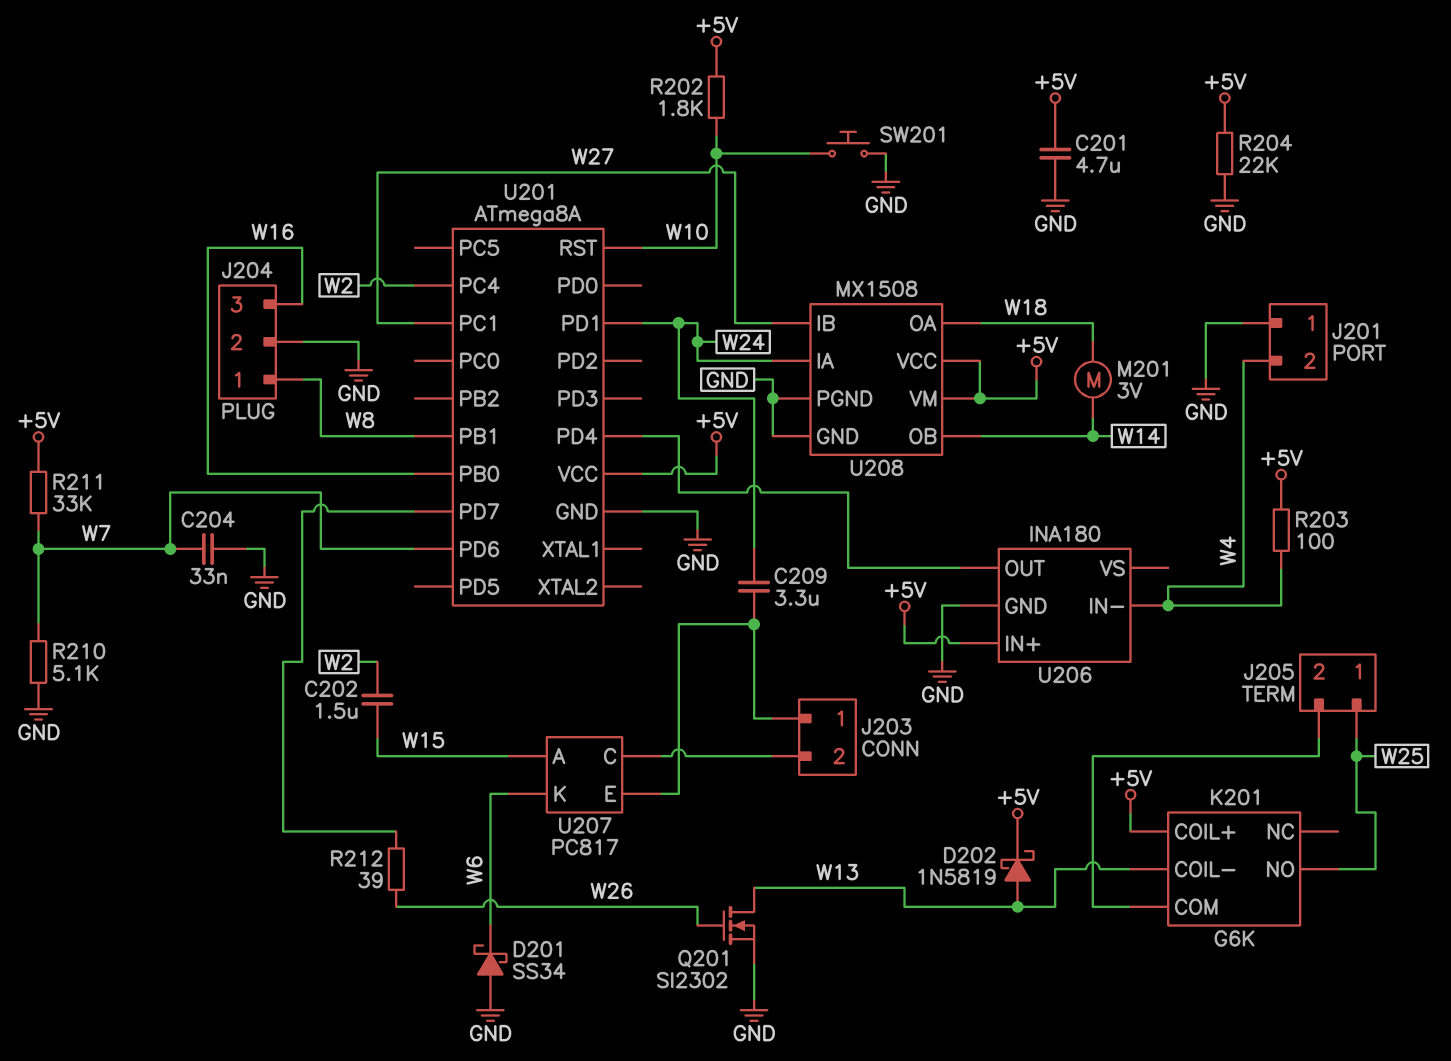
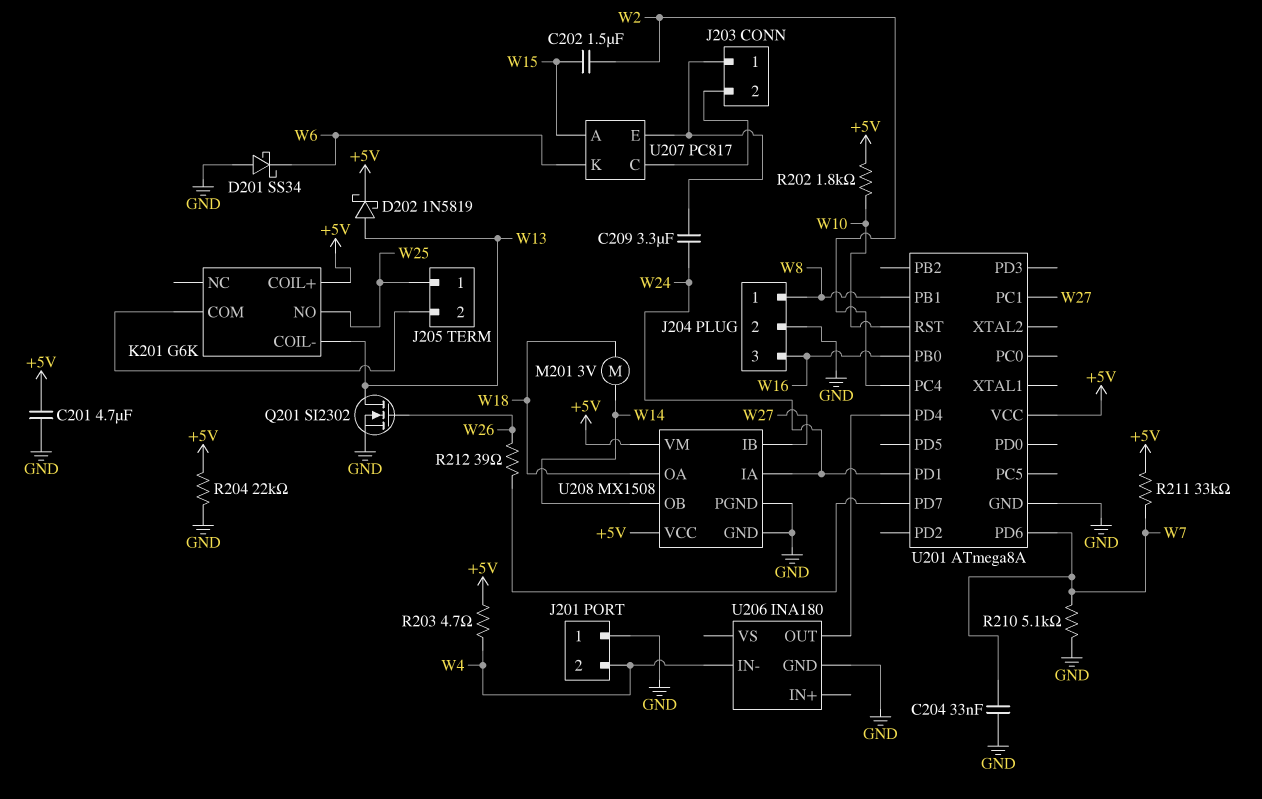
R203: 100 (+5V, W4) -> 4.7 (+5V, W4)
SW201: button (GND, W10) -> none
U206 pin IN+: +5V -> none

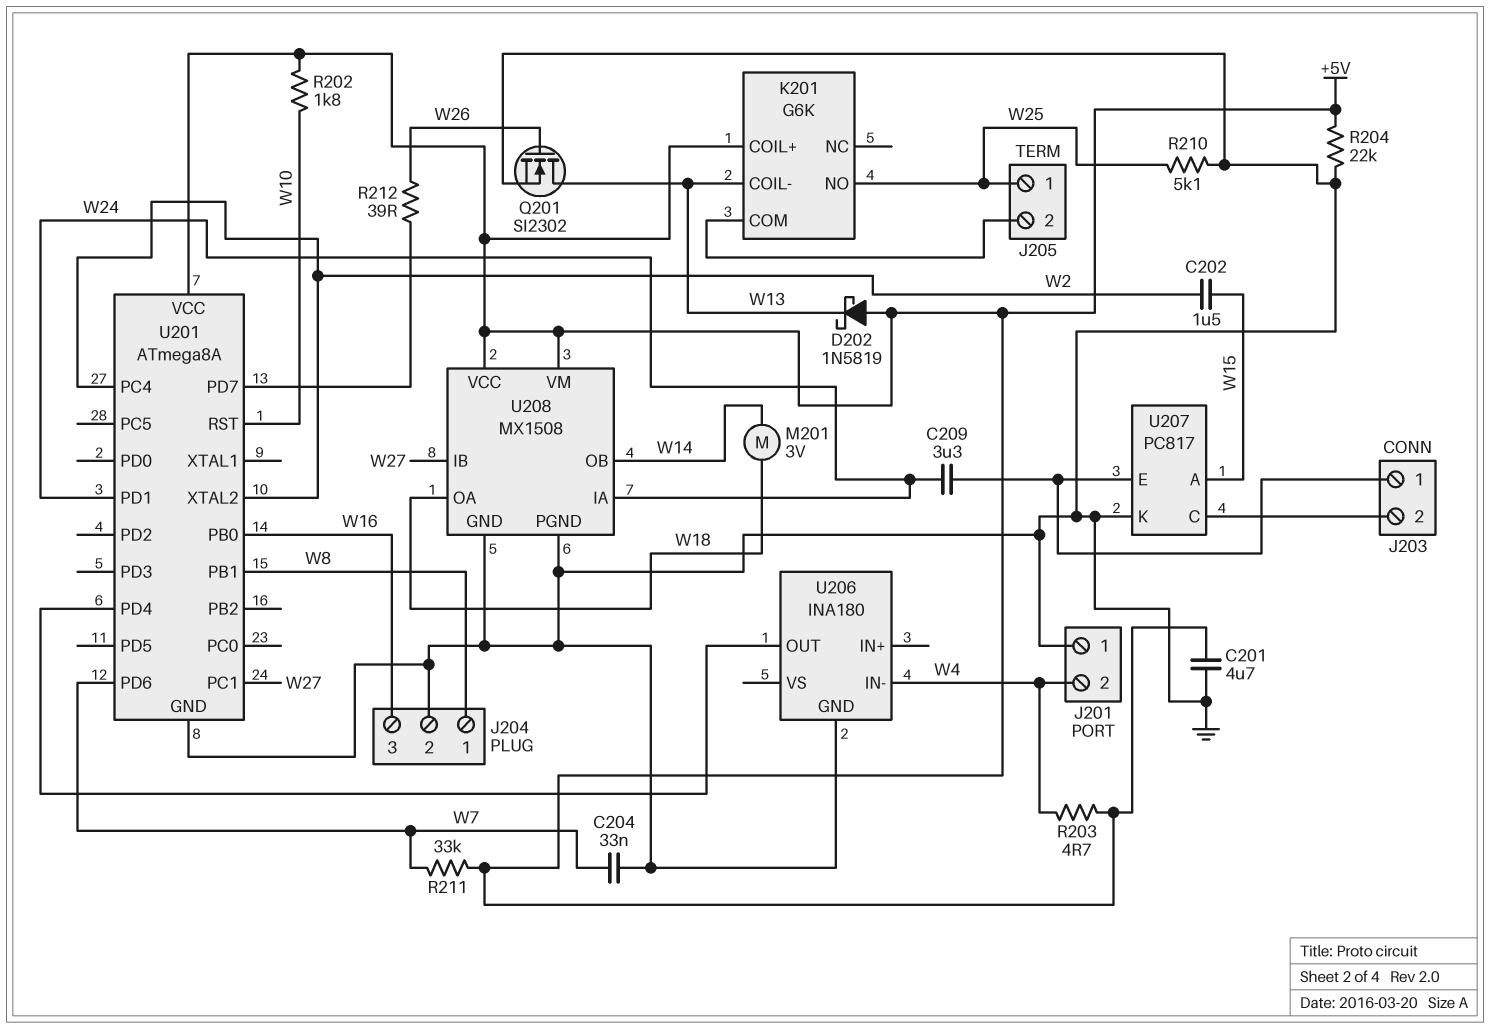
D201: schottky SS34 (A GND, K W6) -> none
D202: schottky 1N5819 (A W13, K +5V) -> schottky 1N5819 (A +5V, K W13)
R210: 5.1k (GND, W7) -> 5.1k (GND, W25)
U201 pin XTAL2: none -> W2
U207 pin K: W6 -> GND

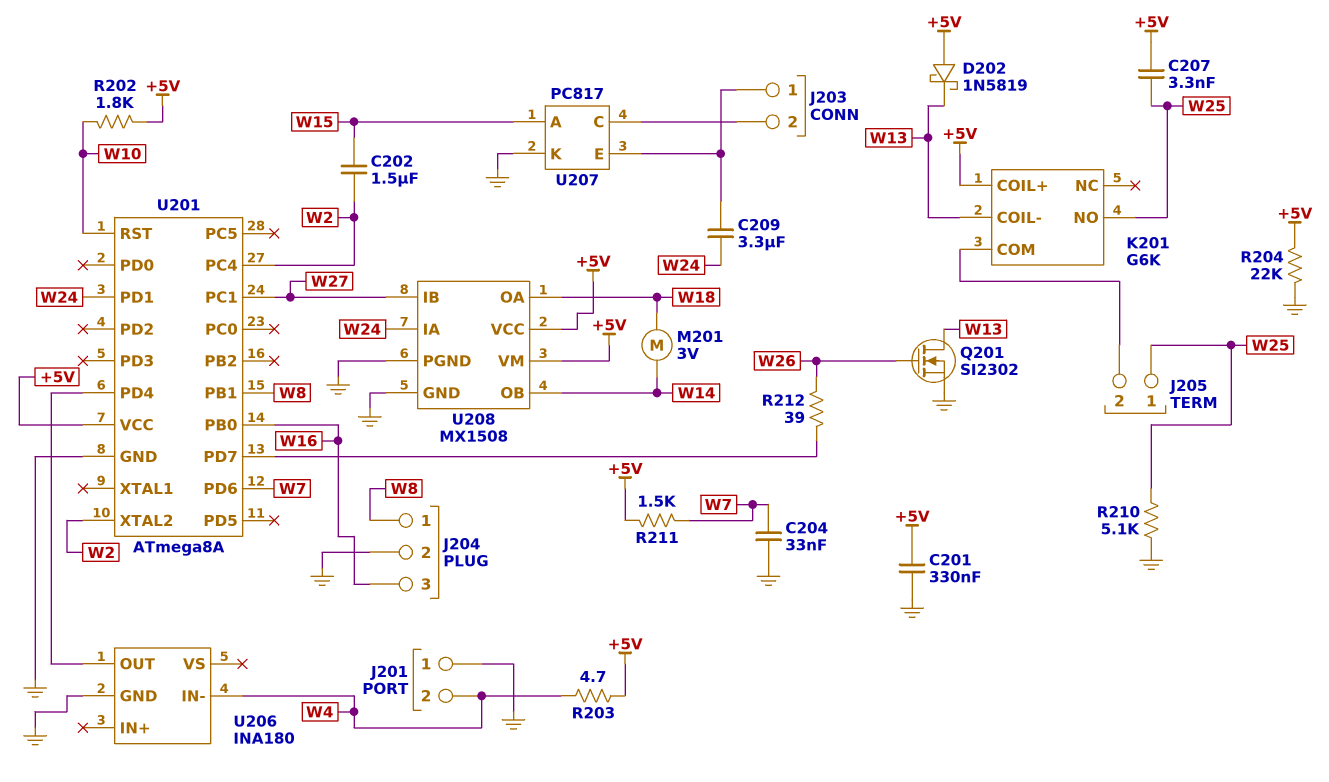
C201: 4.7uF (+5V, GND) -> 330nF (+5V, GND)
C207: none -> 3.3nF (+5V, W25)
R211: 33k (+5V, W7) -> 1.5k (+5V, W7)

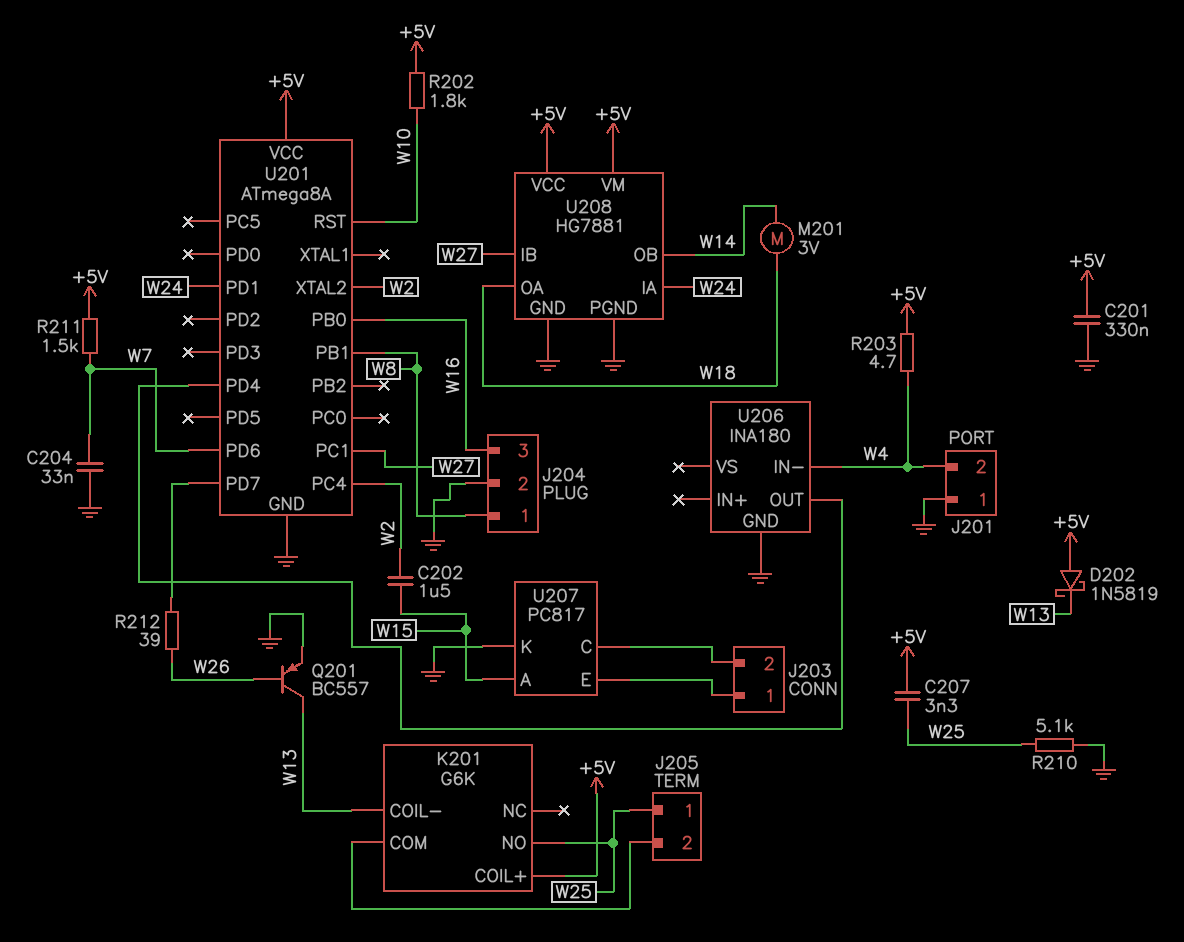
C209: 3.3uF (J203/1, W24) -> none
Q201: NMOS SI2302 (G W26, D W13, S GND) -> PNP BC557 (B W26, C W13, E GND)
R204: 22k (+5V, GND) -> none
U208: MX1508 -> HG7881

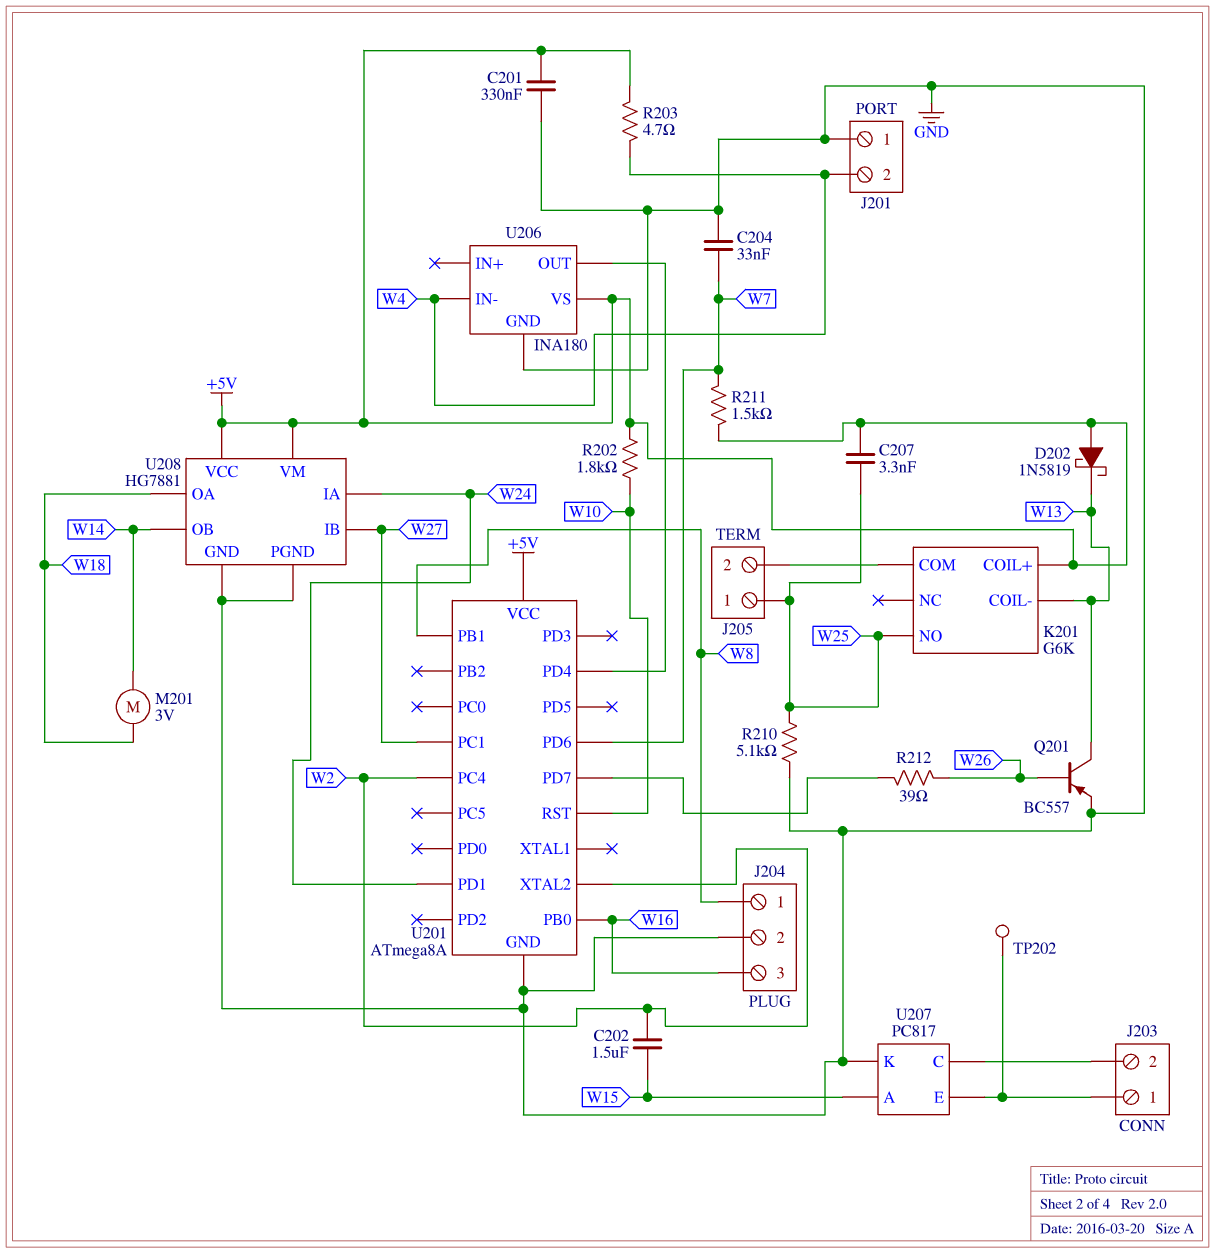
TP202: none -> test point (J203/1)
U206 pin VS: none -> +5V

